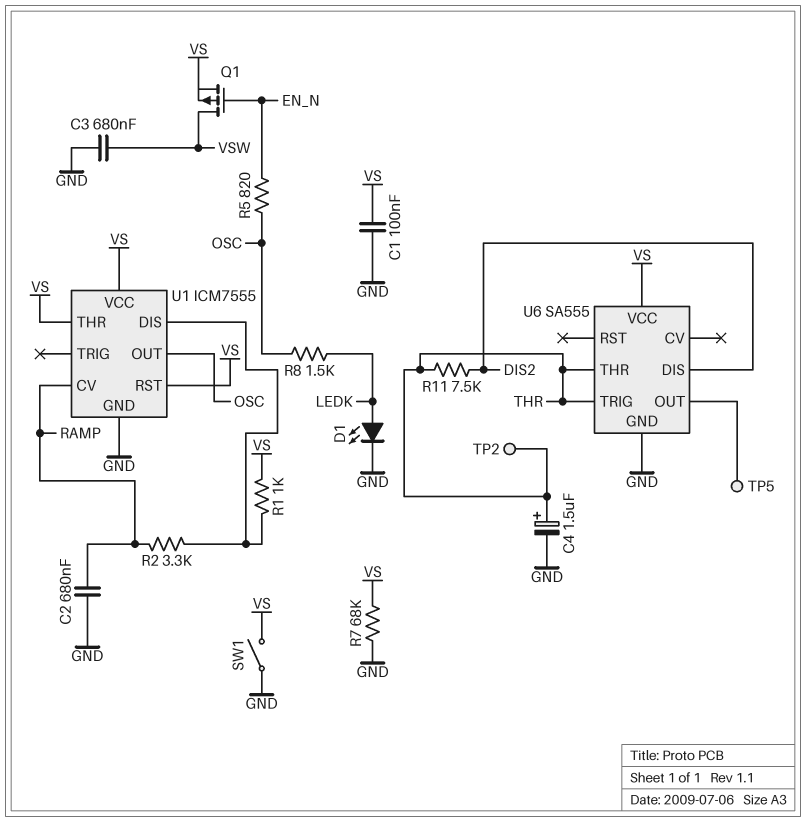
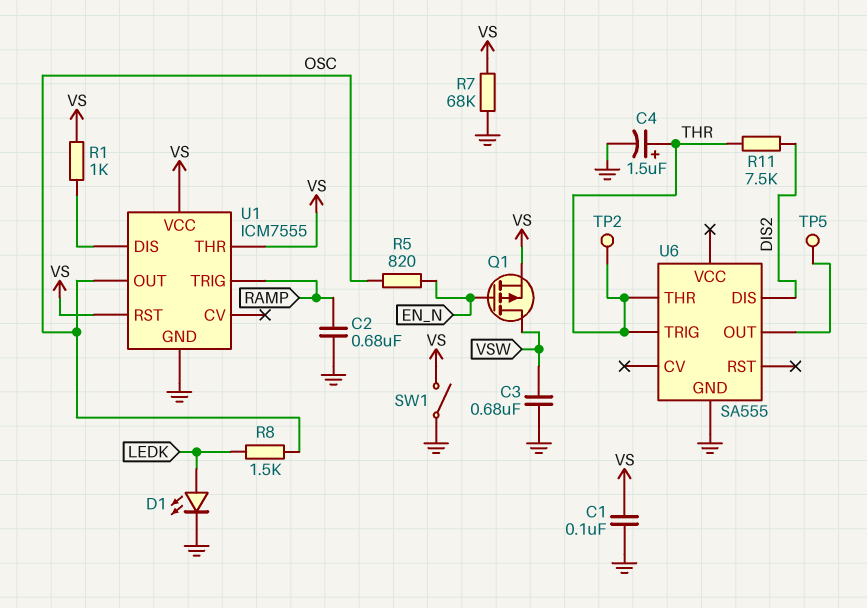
R2: 3.3k (RAMP, U1/DIS) -> none
U1 pin CV: RAMP -> none
U1 pin TRIG: none -> RAMP
U6 pin VCC: VS -> none

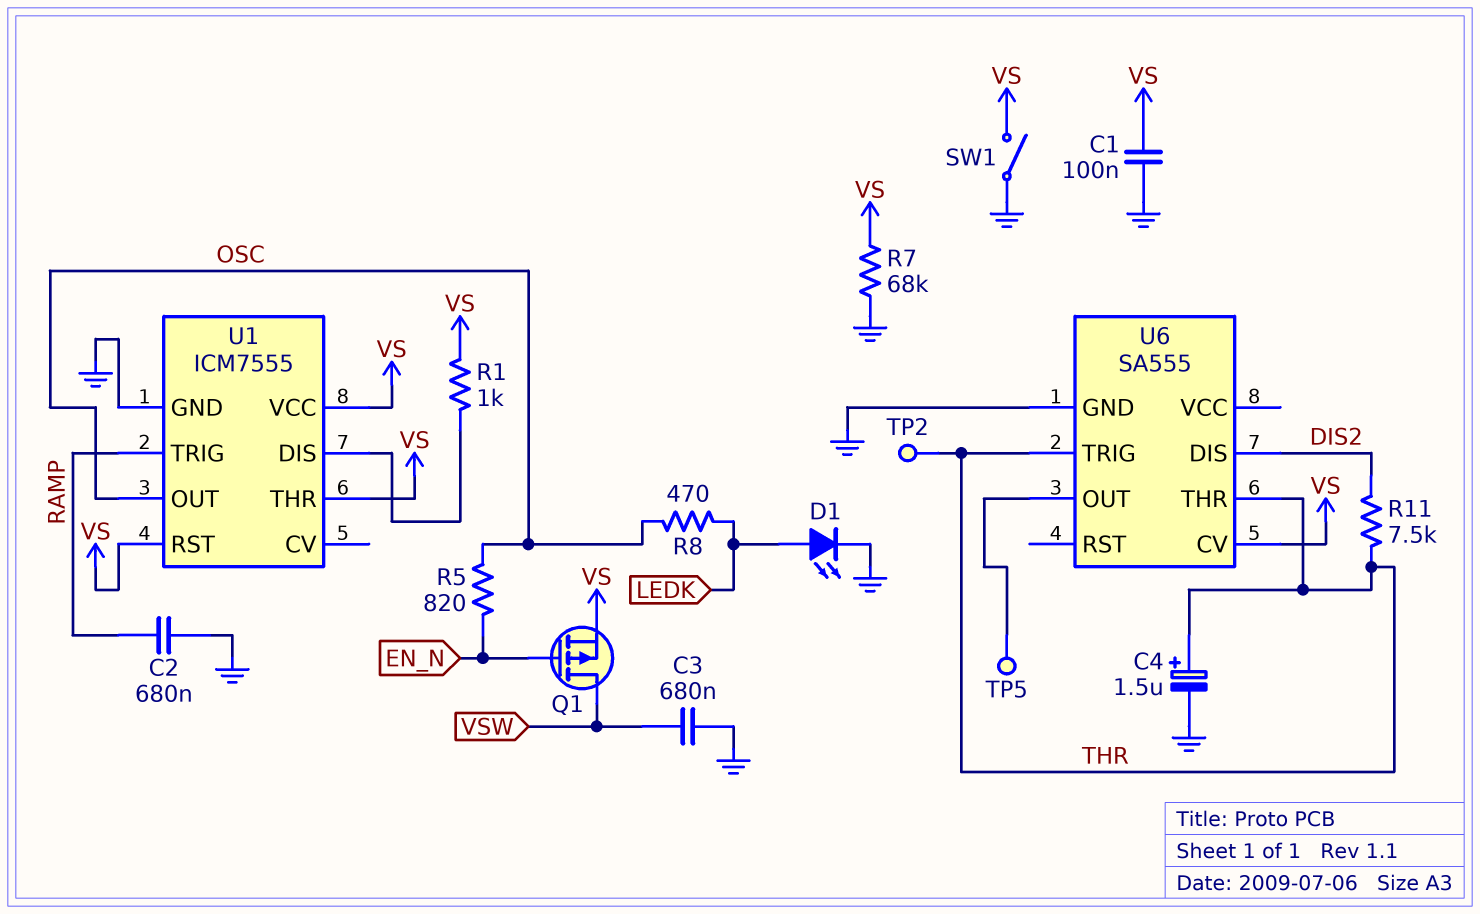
R8: 1.5k (LEDK, OSC) -> 470 (LEDK, OSC)
U6 pin CV: none -> VS

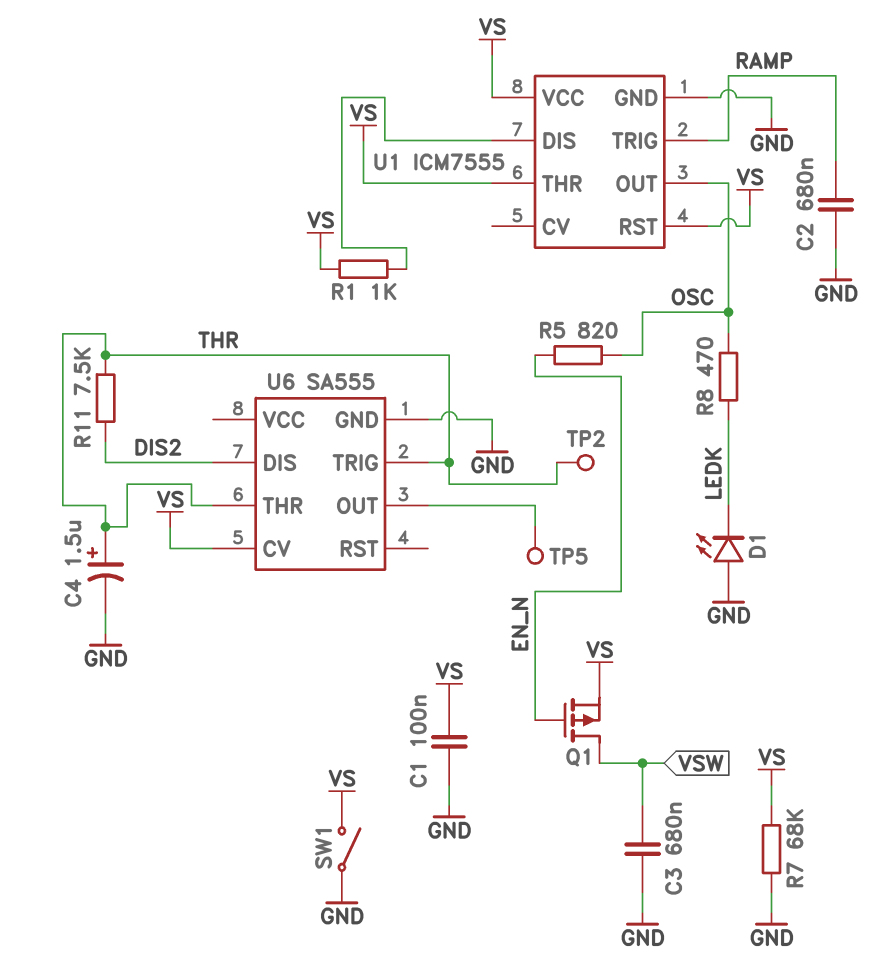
D1: LED (A LEDK, K GND) -> LED (A GND, K LEDK)

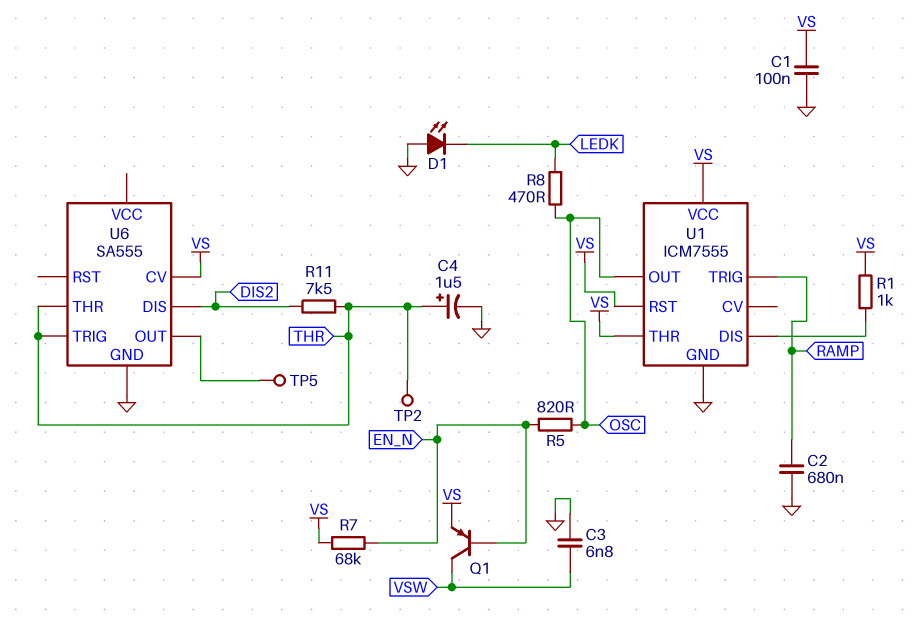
C3: 680nF (GND, VSW) -> 6.8nF (GND, VSW)
Q1: PMOS (G EN_N, D VSW, S VS) -> PNP (B EN_N, C VSW, E VS)
R7: 68k (GND, VS) -> 68k (EN_N, VS)
SW1: switch (GND, VS) -> none

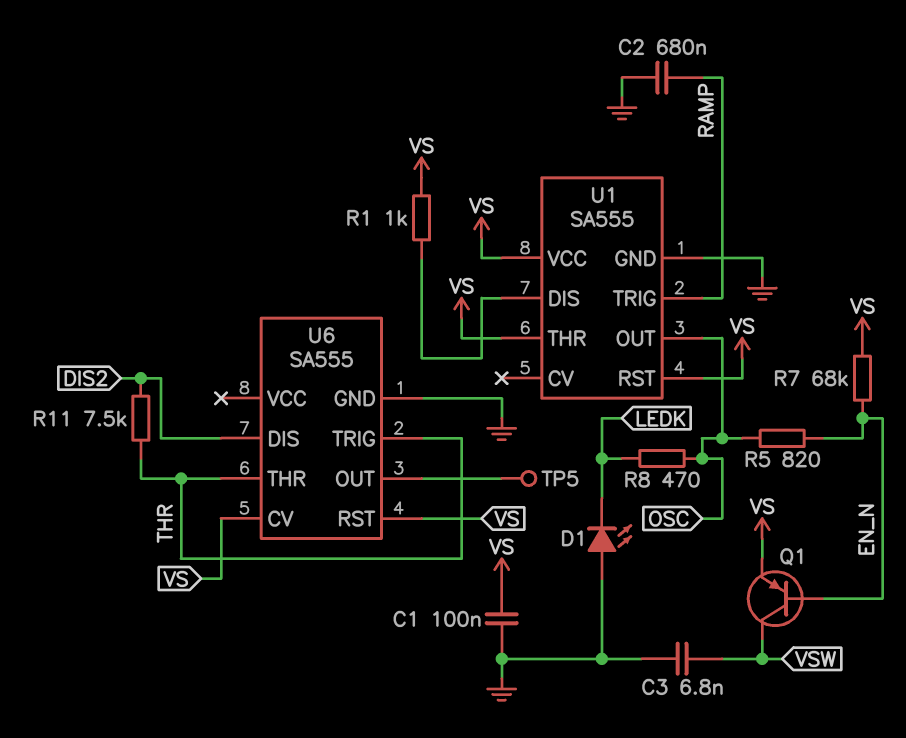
C4: 1.5uF (plus THR, minus GND) -> none
TP2: test point (THR) -> none
U1: ICM7555 -> SA555
U6 pin RST: none -> VS

